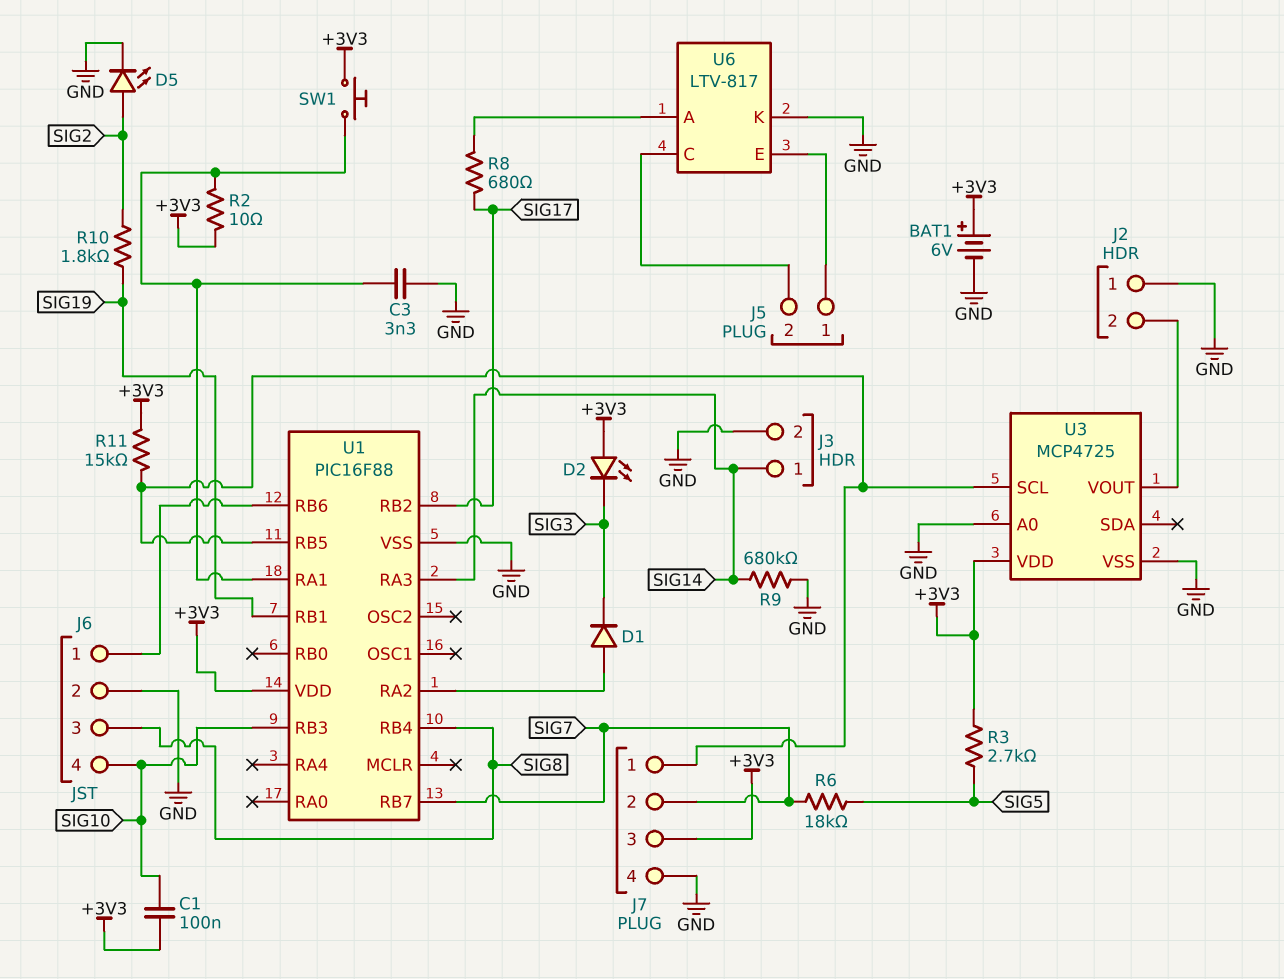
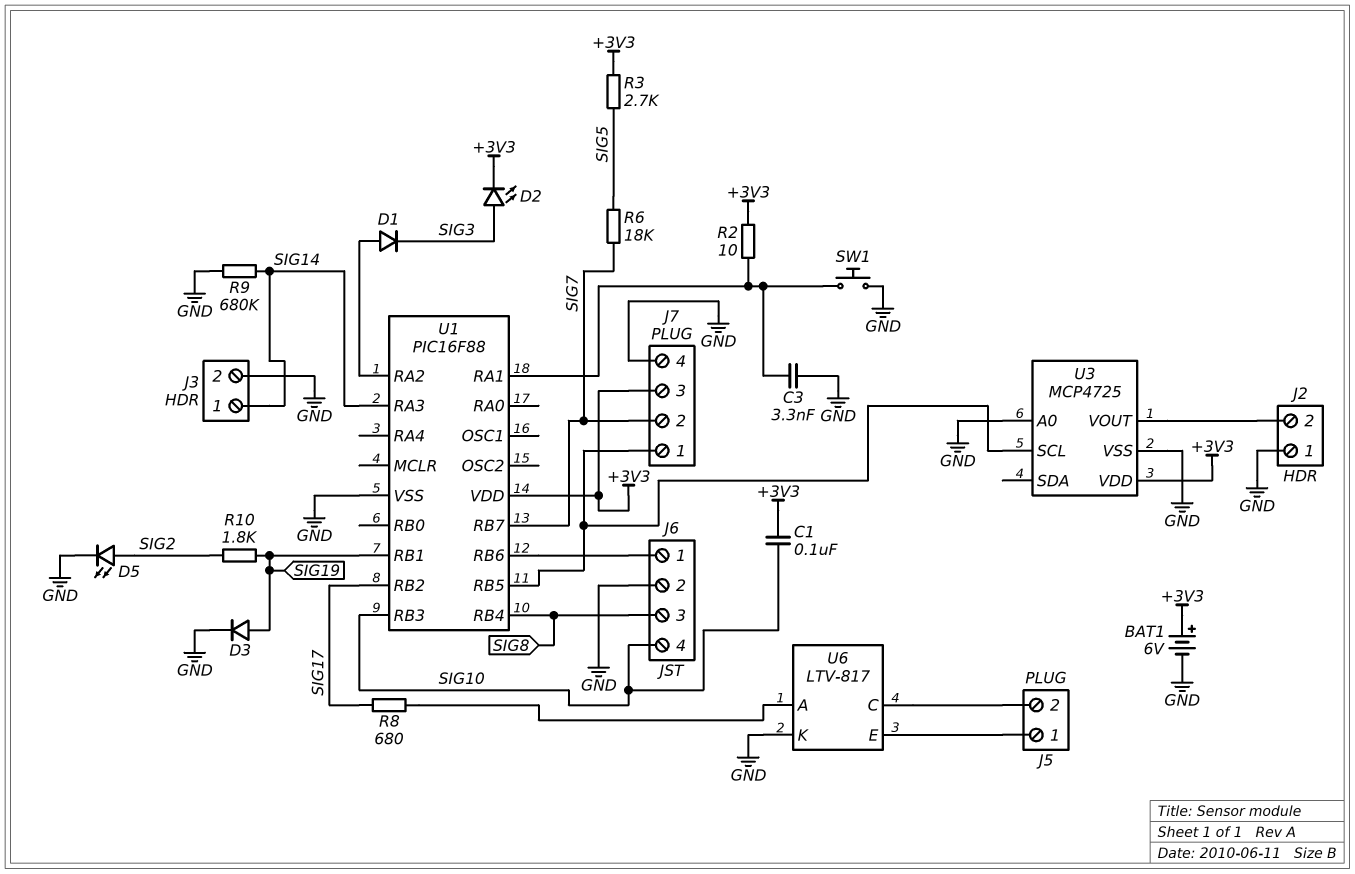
D2: LED (A +3V3, K SIG3) -> LED (A SIG3, K +3V3)
D3: none -> diode (A SIG19, K GND)
R11: 15k (+3V3, J7/1) -> none
SW1: button (+3V3, U1/RA1) -> button (GND, U1/RA1)

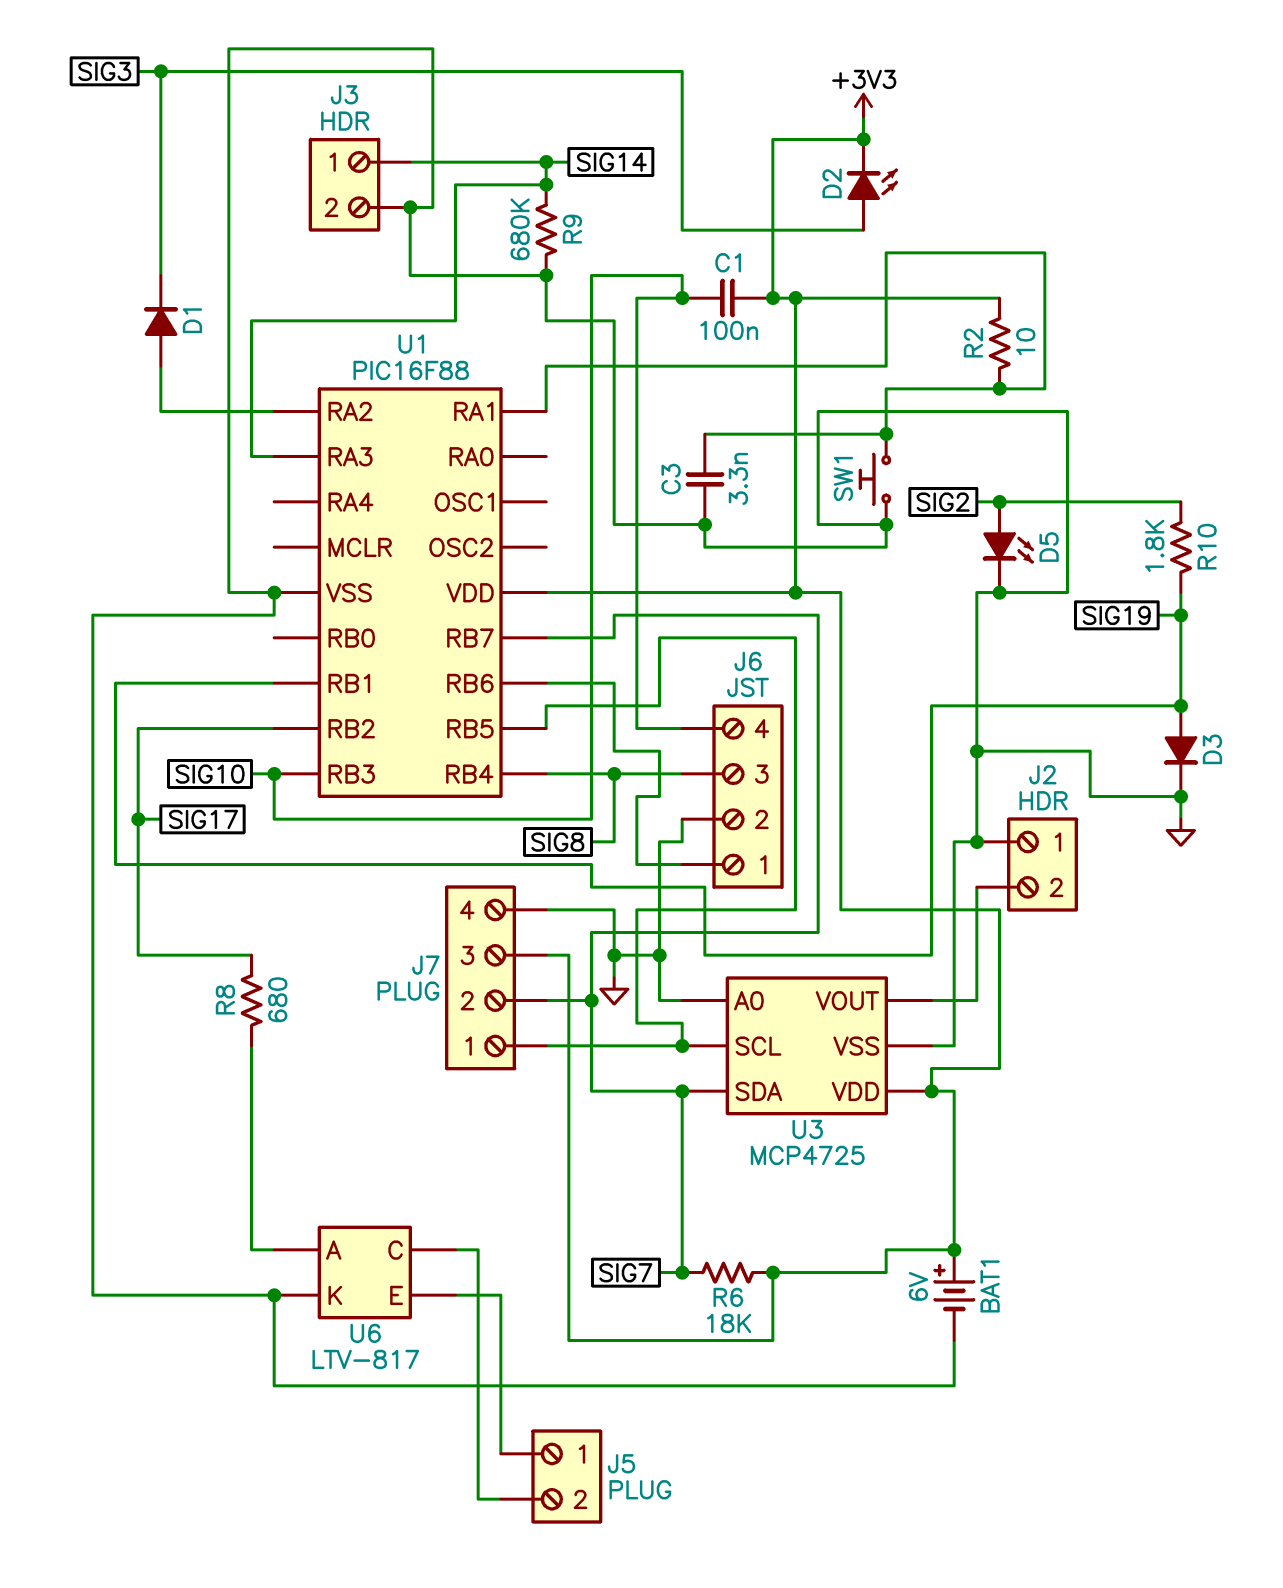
R3: 2.7k (+3V3, SIG5) -> none
R6: 18k (SIG5, SIG7) -> 18k (+3V3, SIG7)
U3 pin SDA: none -> SIG7

